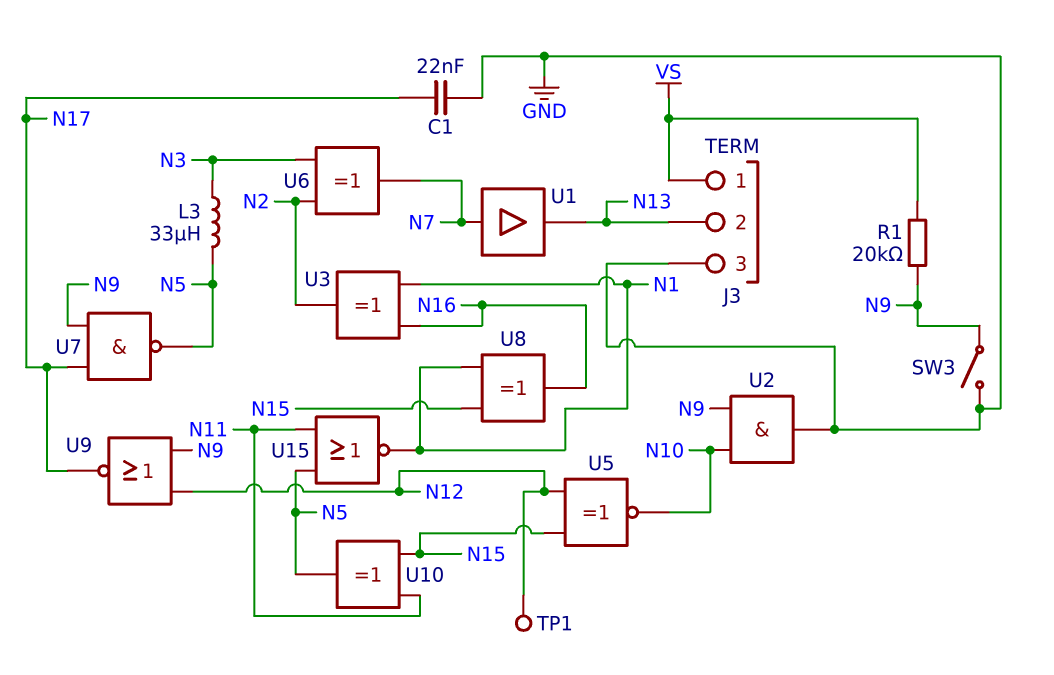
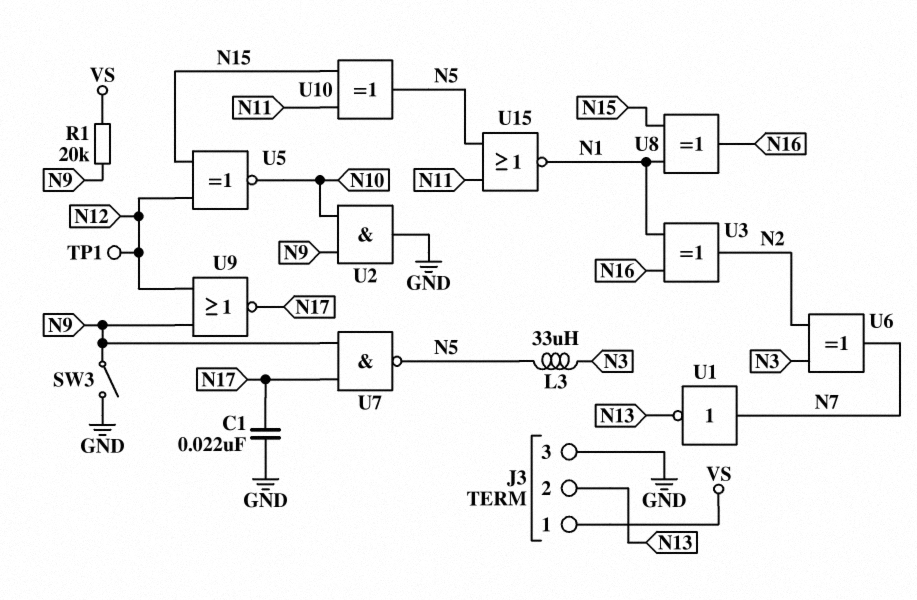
U1: buffer (in N7, out N13) -> NOT (in N7, out N13)

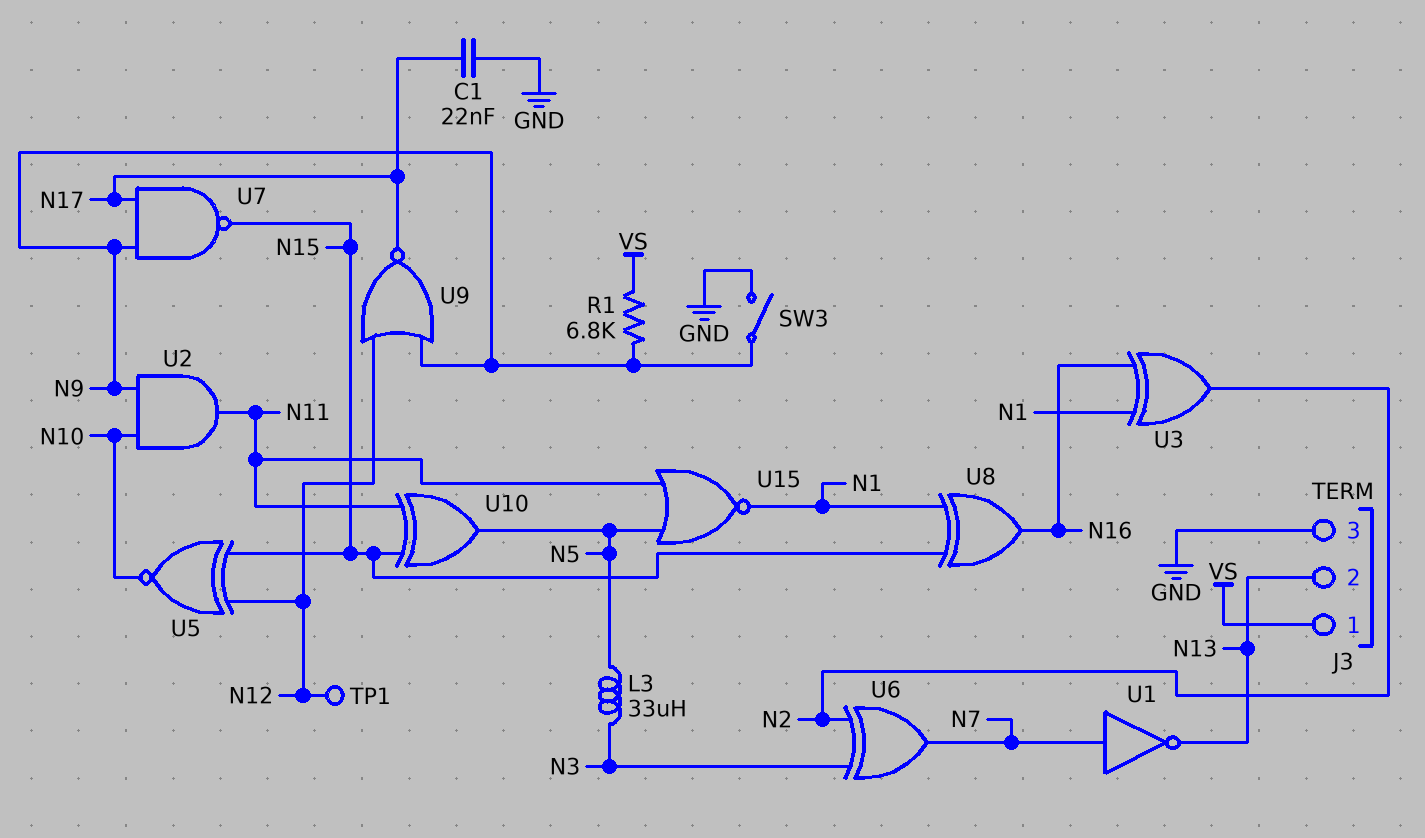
R1: 20k (N9, VS) -> 6.8k (N9, VS)
U2: AND (in N9, in N10, out GND) -> AND (in N9, in N10, out N11)
U7: NAND (in N9, in N17, out N5) -> NAND (in N9, in N17, out N15)

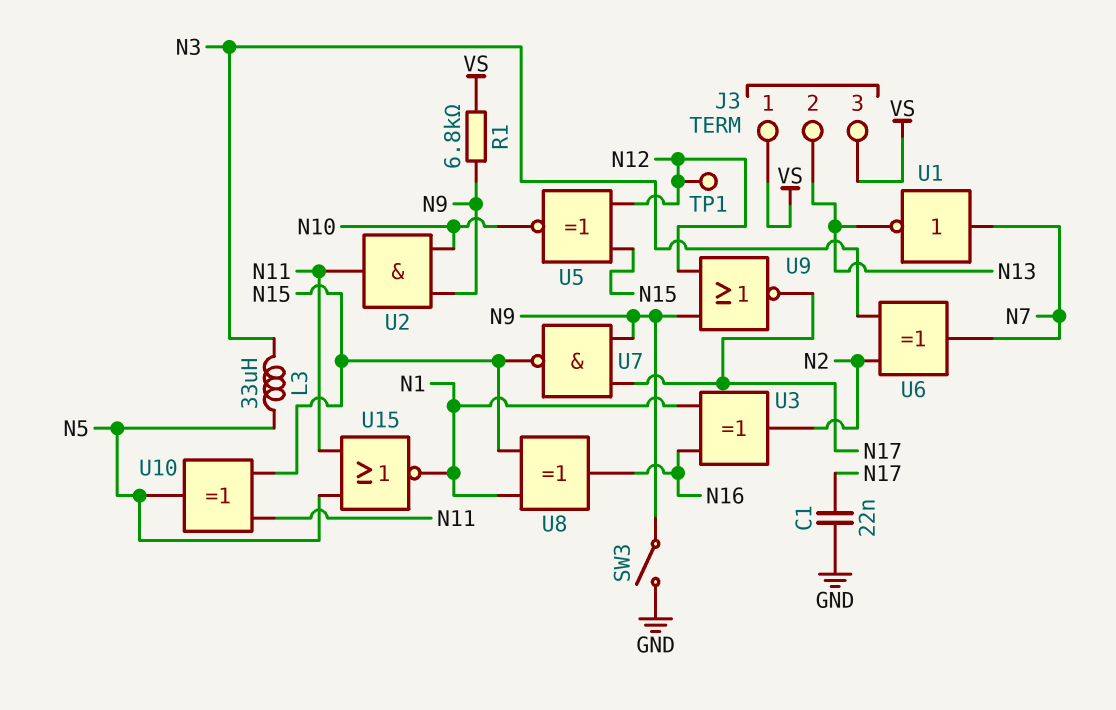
J3 pin 3: GND -> VS

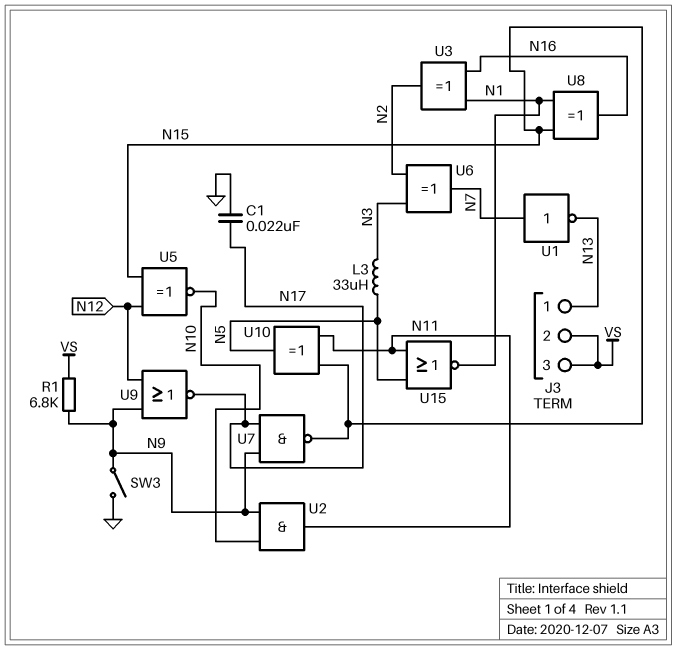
J3 pin 1: VS -> N13
J3 pin 2: N13 -> VS
TP1: test point (N12) -> none

